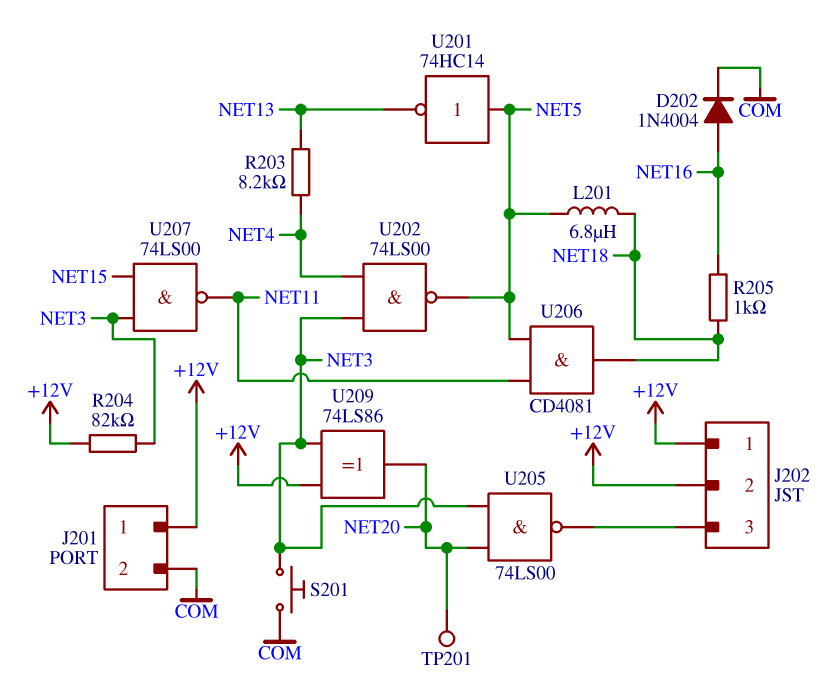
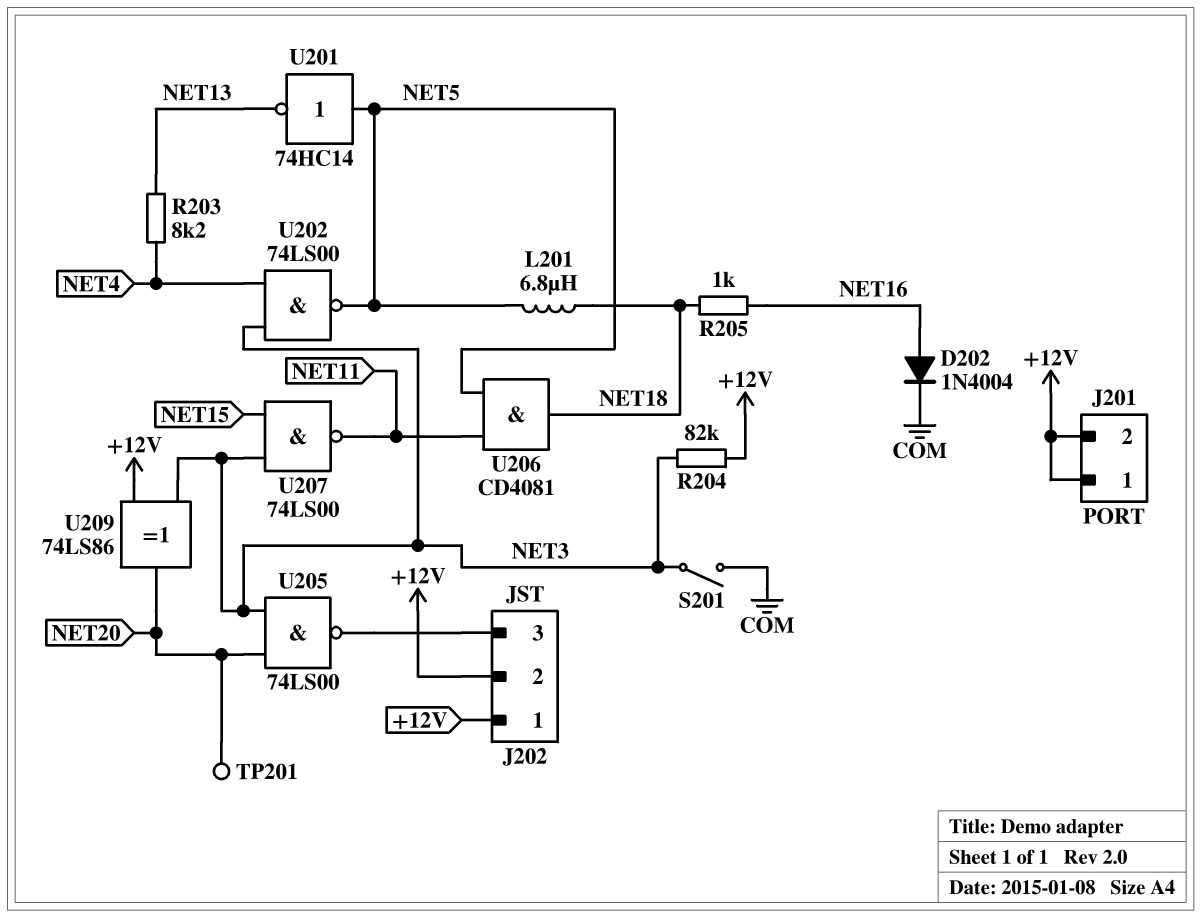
J201 pin 2: COM -> +12V
S201: button (COM, NET3) -> switch (COM, NET3)

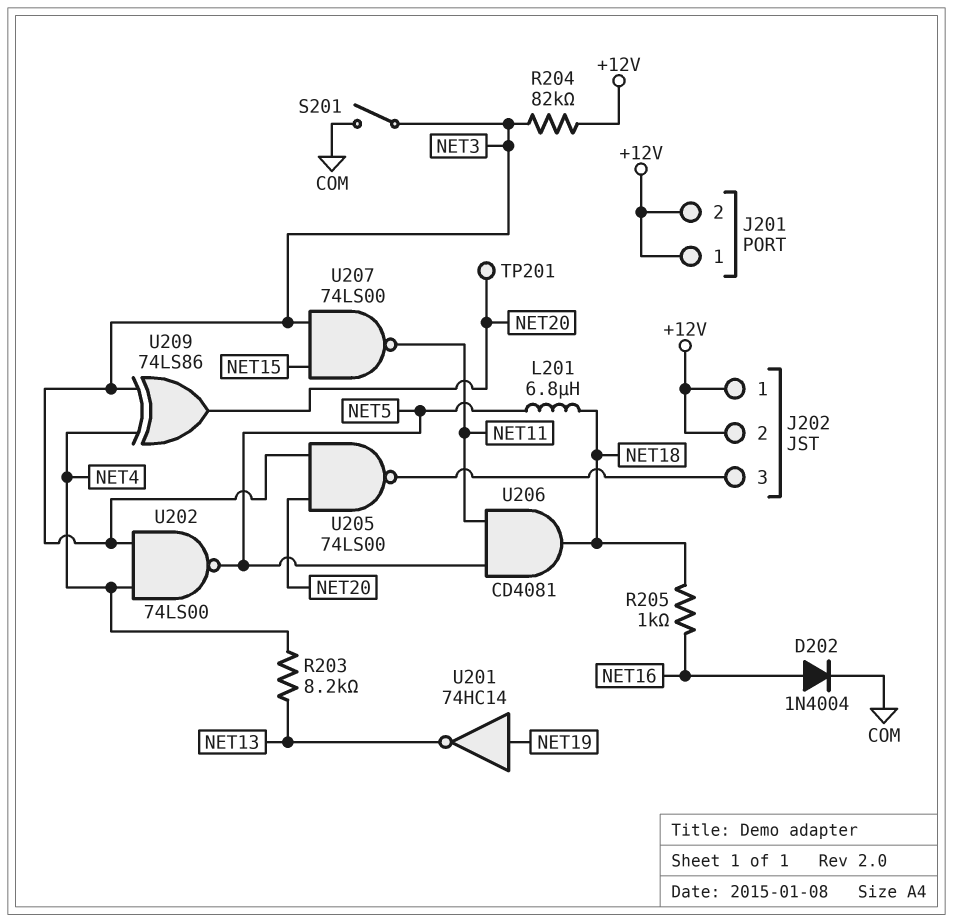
U201: NOT 74HC14 (in NET5, out NET13) -> NOT 74HC14 (in NET19, out NET13)
U209: XOR 74LS86 (in +12V, in NET3, out NET20) -> XOR 74LS86 (in NET3, in NET4, out NET20)

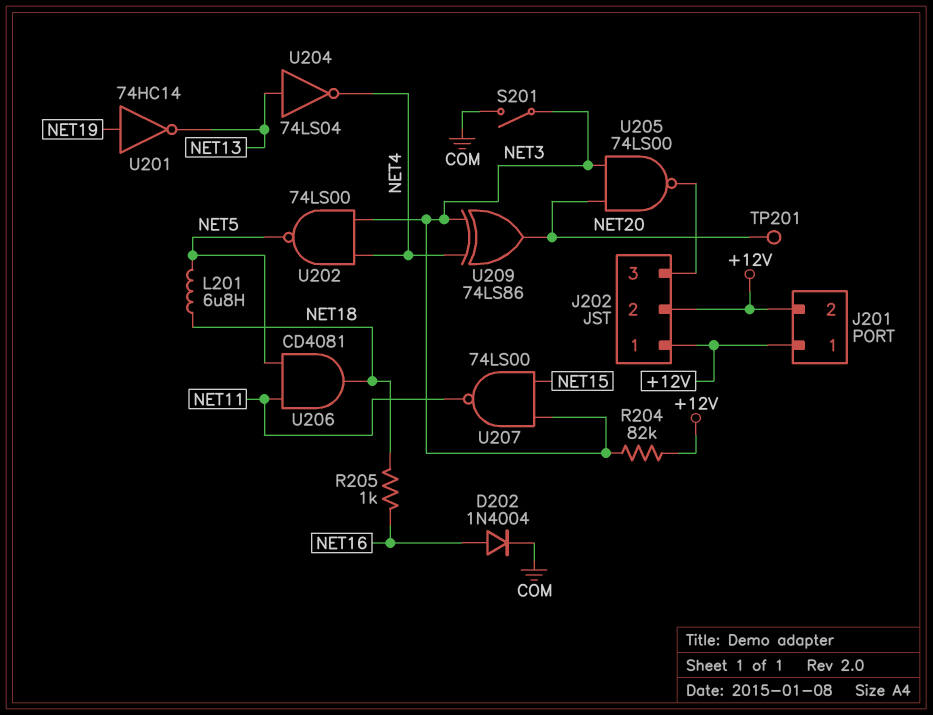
R203: 8.2k (NET4, NET13) -> none
U204: none -> NOT 74LS04 (in NET13, out NET4)

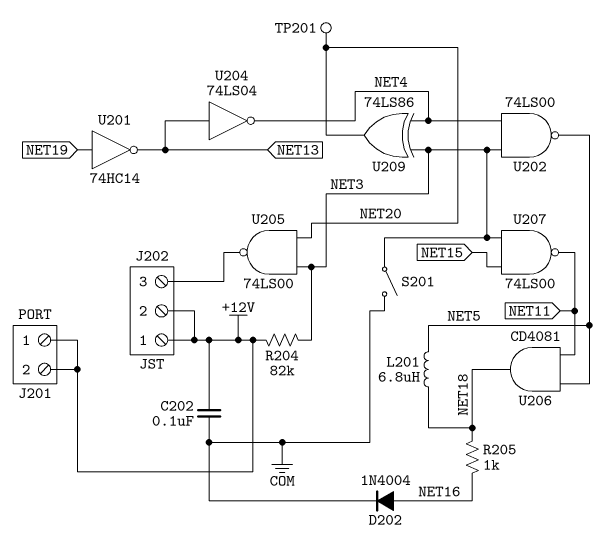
C202: none -> 100nF (+12V, COM)

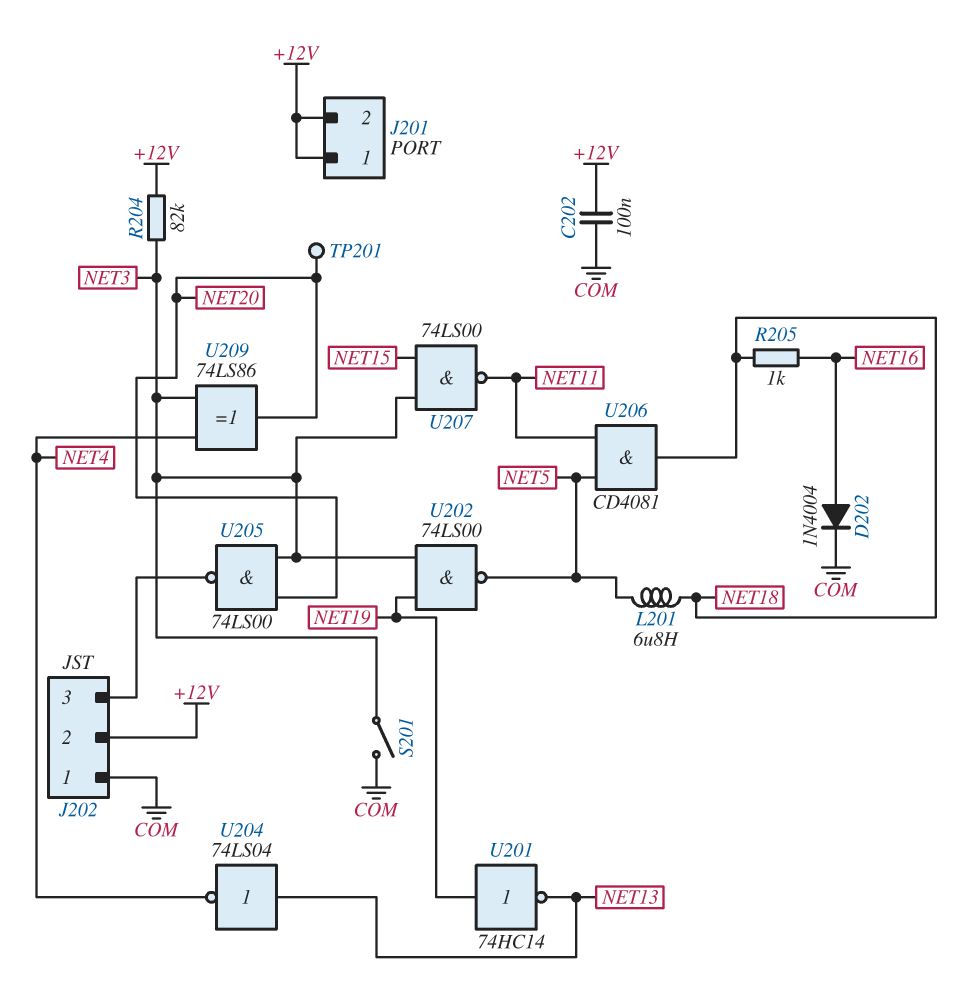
J202 pin 1: +12V -> COM
U202: NAND 74LS00 (in NET3, in NET4, out NET5) -> NAND 74LS00 (in NET3, in NET19, out NET5)

